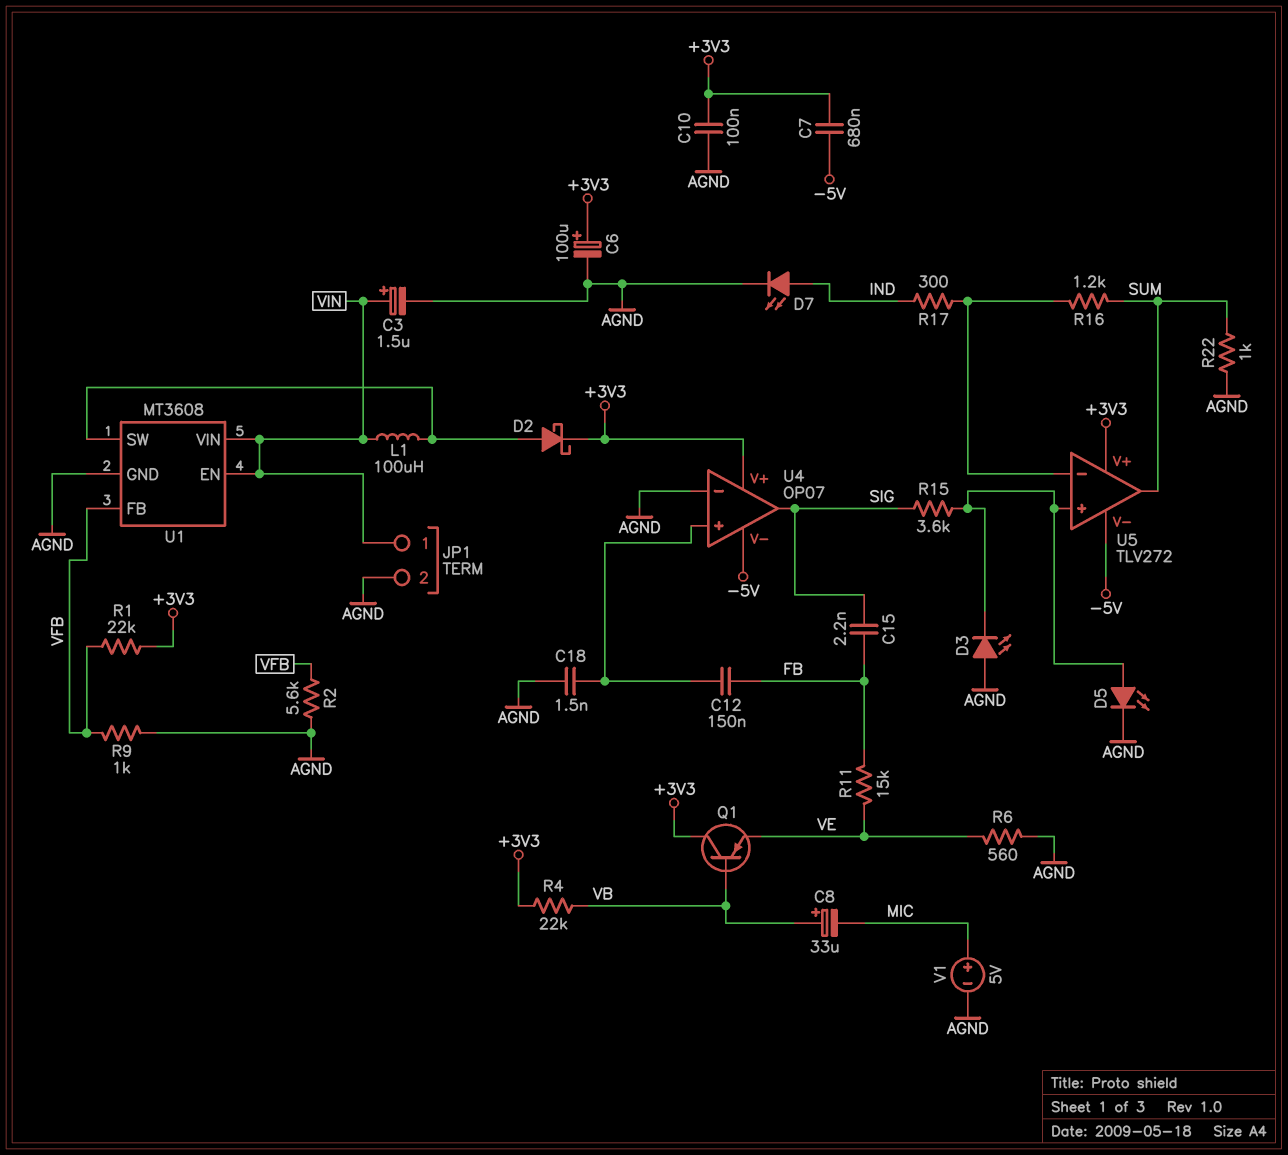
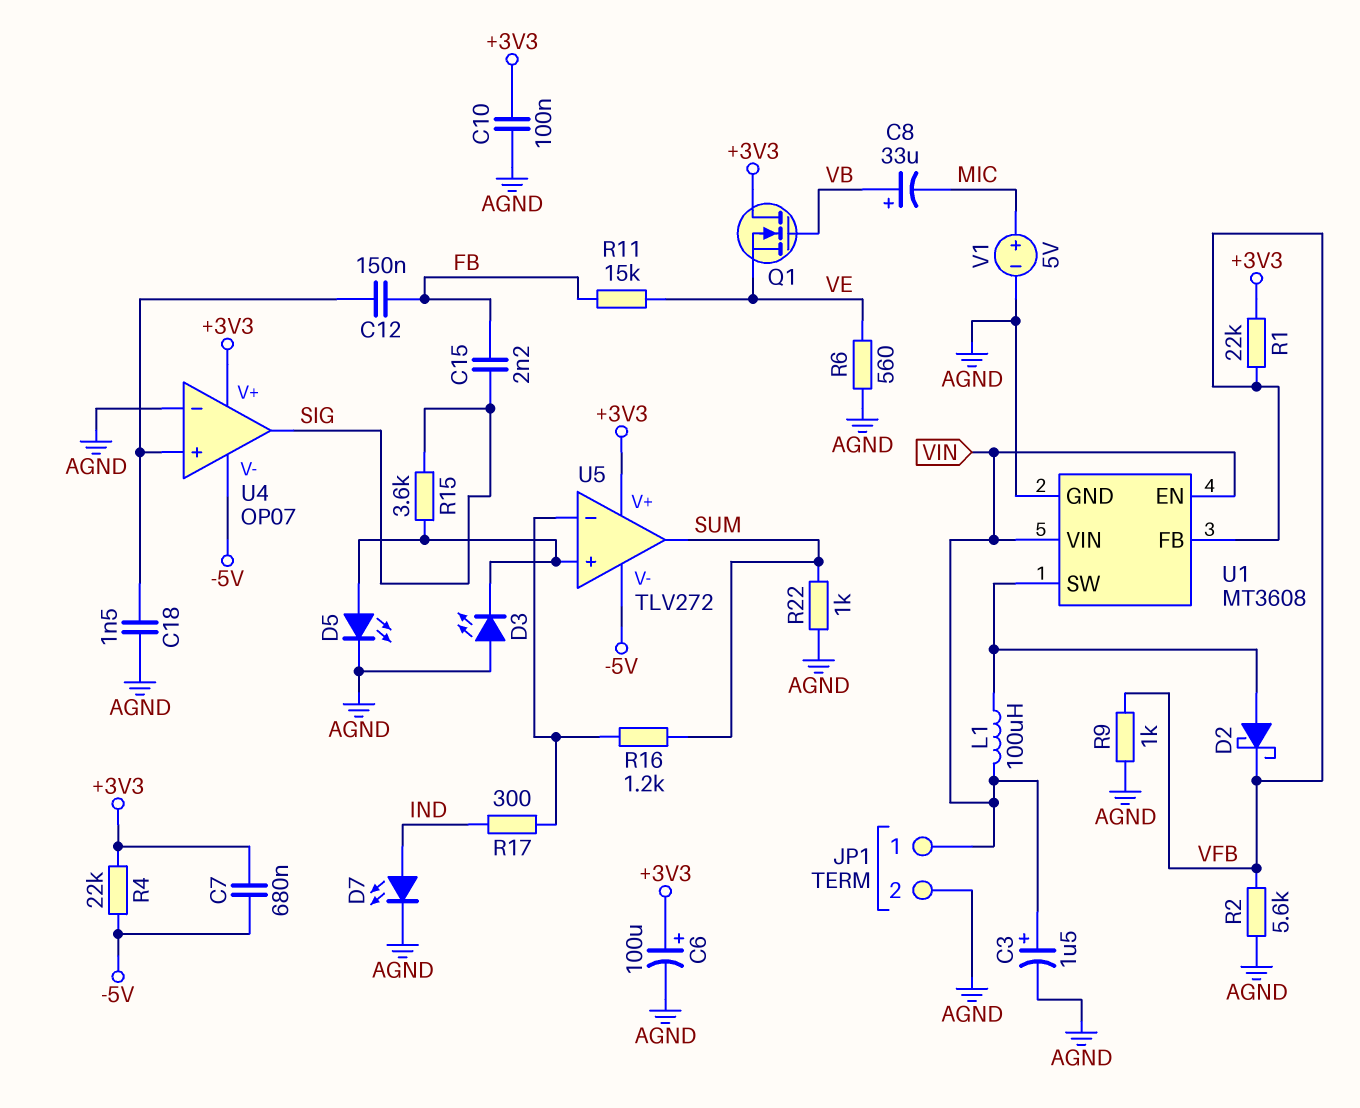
D2: schottky (A U1/SW, K +3V3) -> schottky (A U1/SW, K VFB)
Q1: PNP (B VB, C +3V3, E VE) -> NMOS (G VB, D +3V3, S VE)
R4: 22k (+3V3, VB) -> 22k (+3V3, -5V)

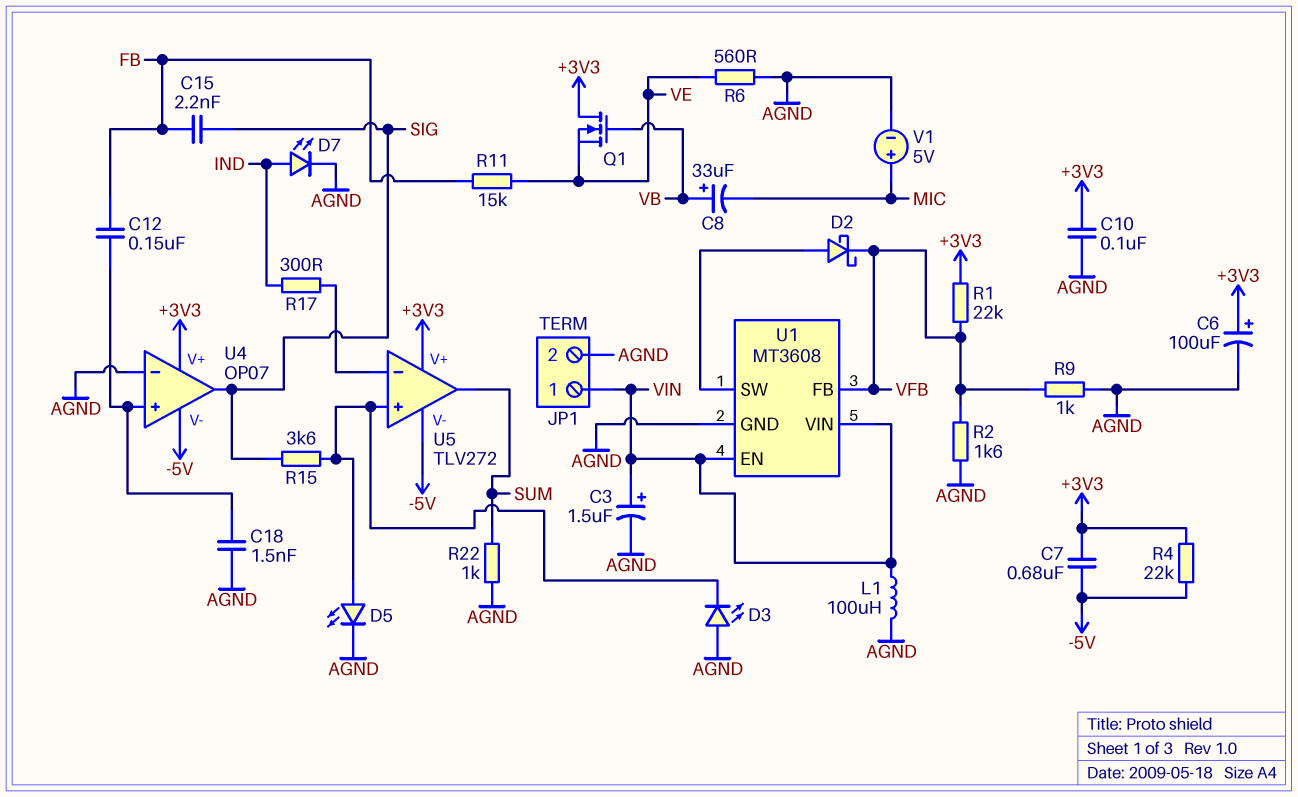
L1: 100uH (U1/SW, VIN) -> 100uH (AGND, VIN)
R2: 5.6k (AGND, VFB) -> 1.6k (AGND, VFB)
R16: 1.2k (SUM, U5/in-) -> none

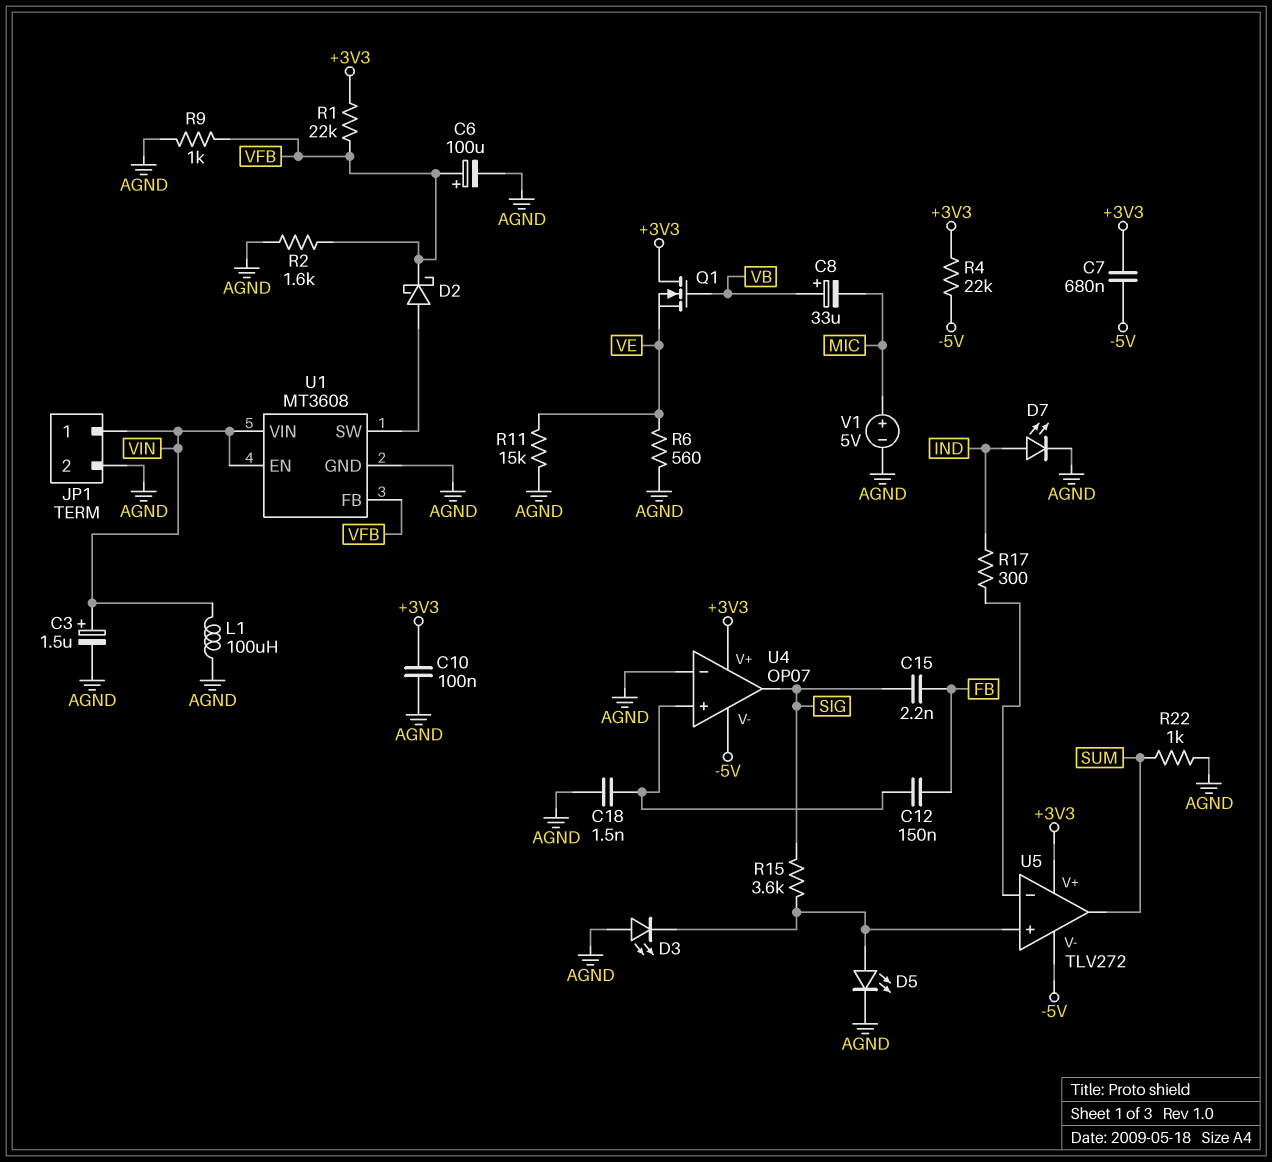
C6: 100uF (plus +3V3, minus AGND) -> 100uF (plus VFB, minus AGND)
R11: 15k (FB, VE) -> 15k (AGND, VE)

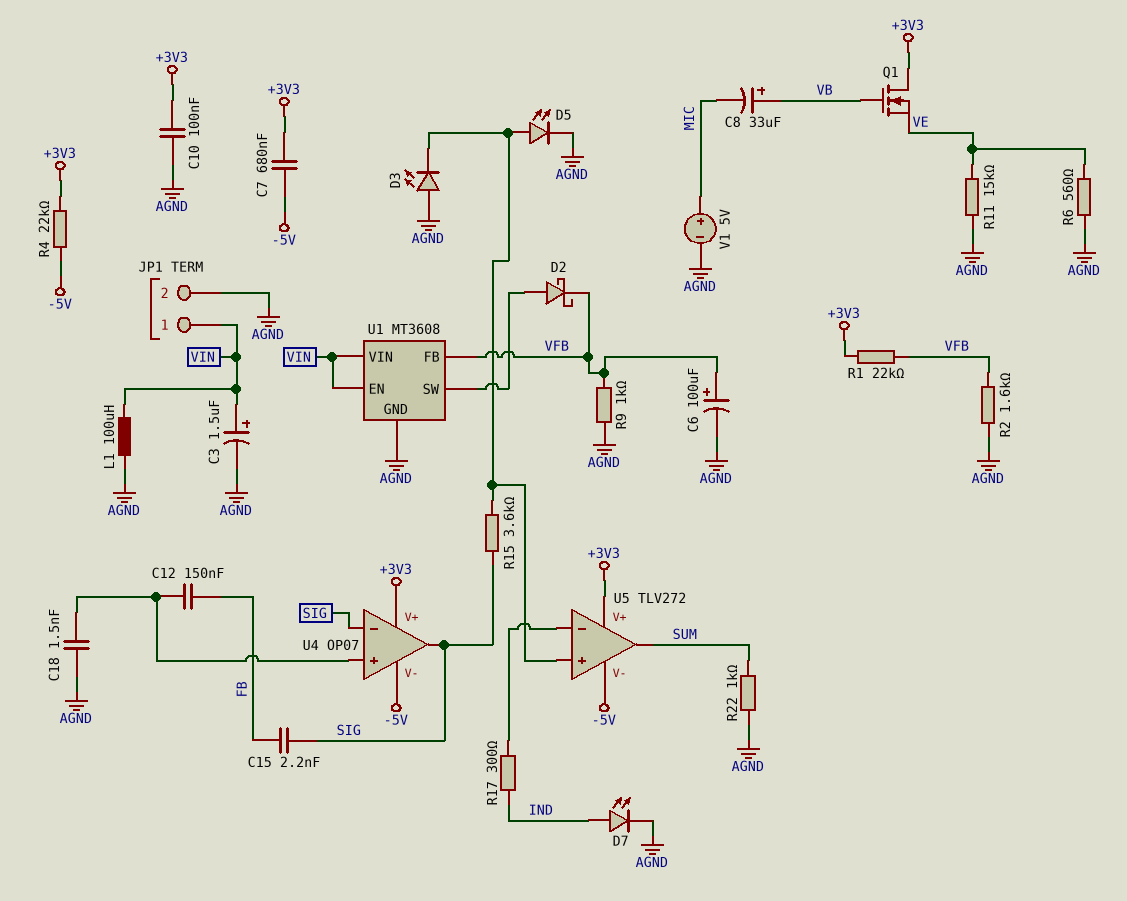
U4 pin in-: AGND -> SIG

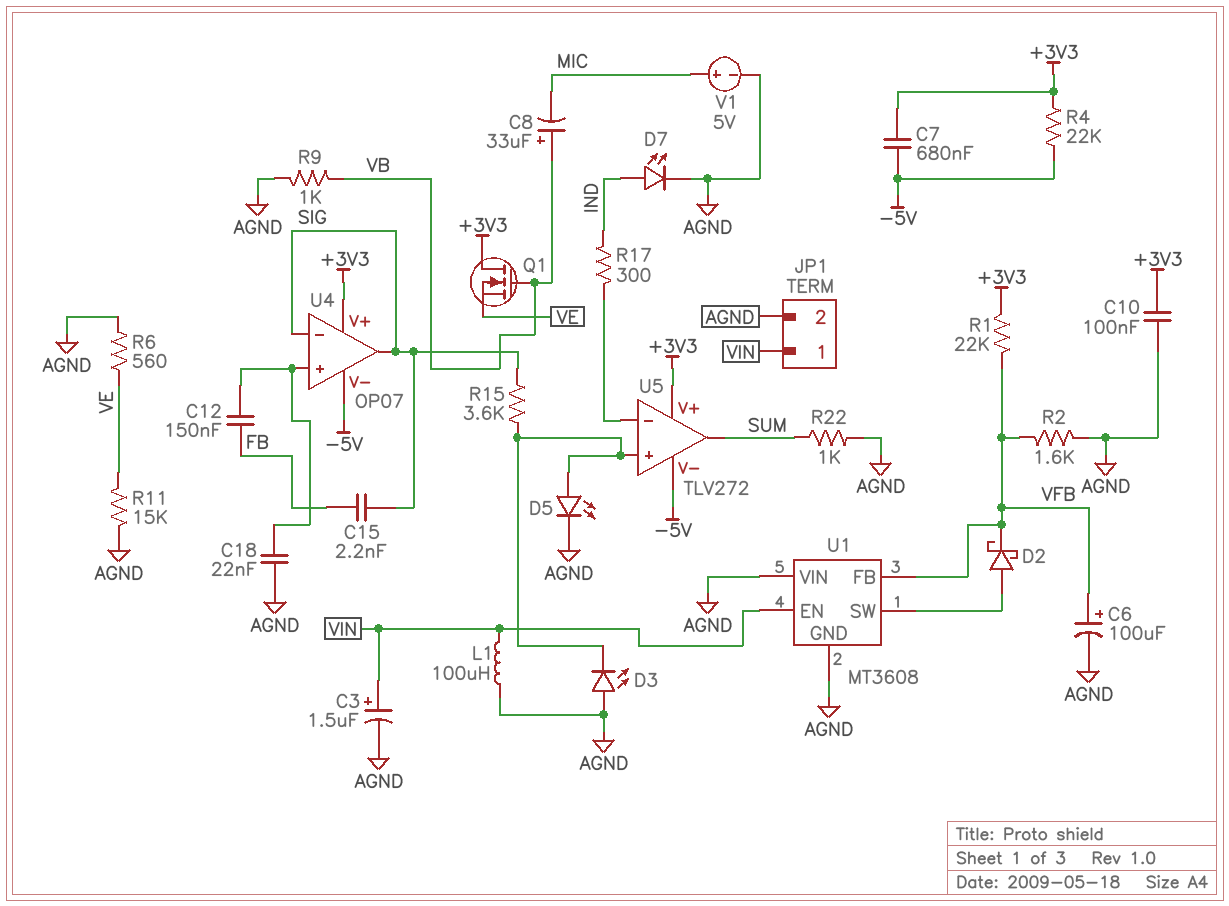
C18: 1.5nF (AGND, U4/in+) -> 22nF (AGND, U4/in+)
R9: 1k (AGND, VFB) -> 1k (AGND, VB)
U1 pin VIN: VIN -> AGND

